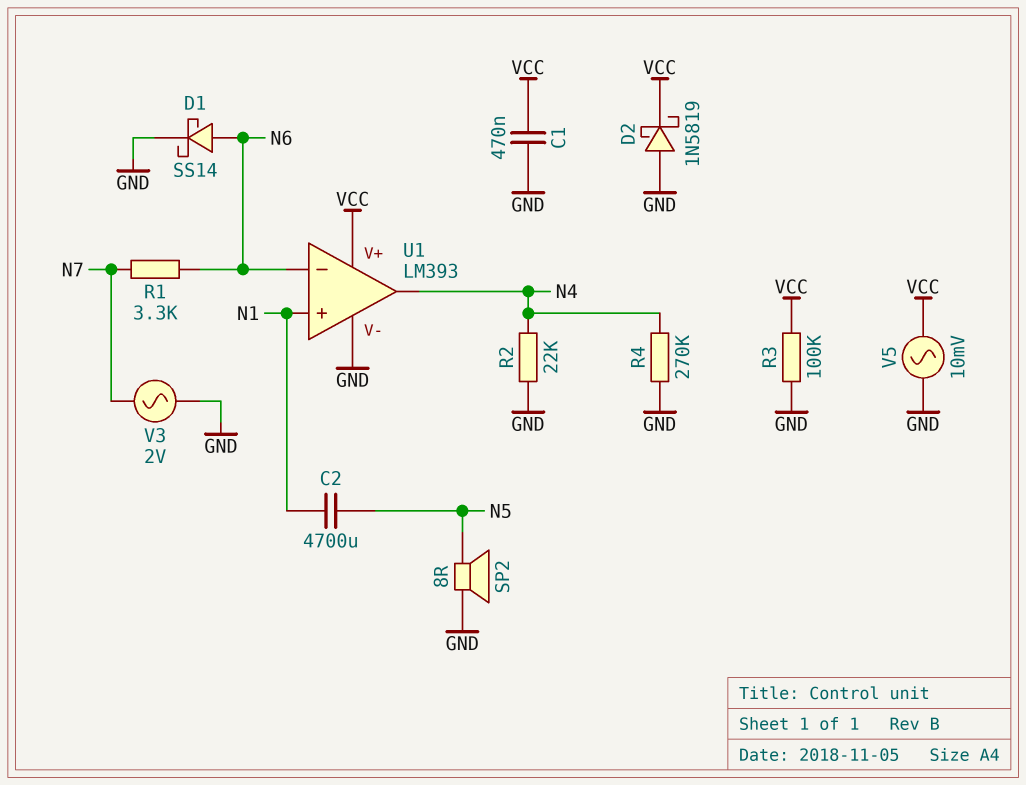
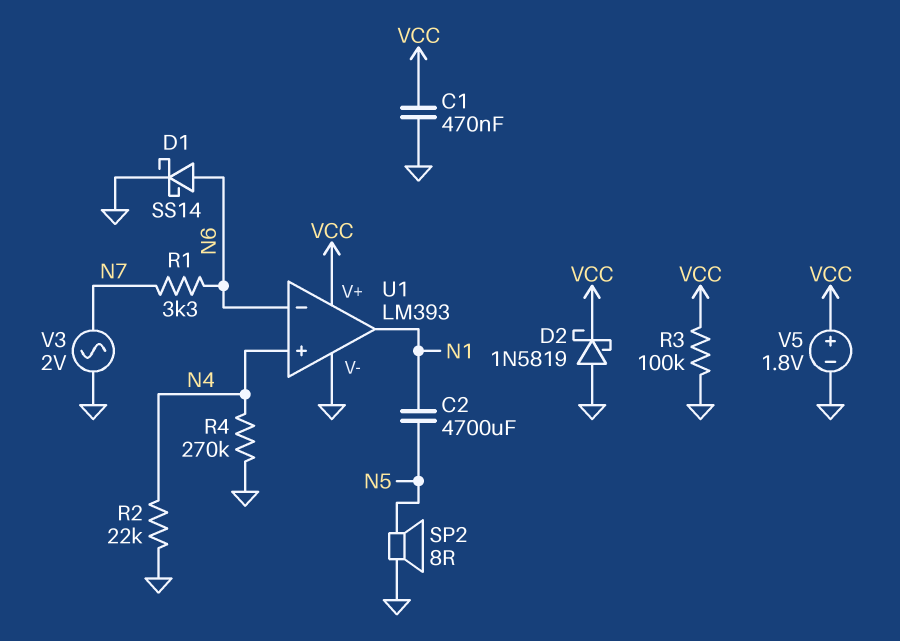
U1 pin in+: N1 -> N4
U1 pin out: N4 -> N1
V5: AC 10mV (GND, VCC) -> 1.8V (plus VCC, minus GND)

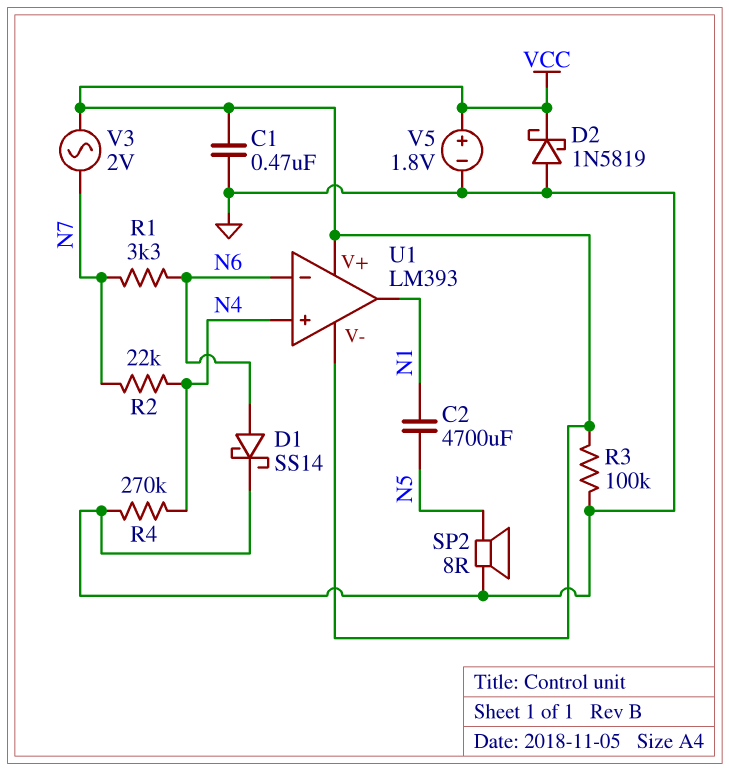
R2: 22k (GND, N4) -> 22k (N4, N7)
U1 pin V-: GND -> VCC
V3: AC 2V (GND, N7) -> AC 2V (N7, VCC)

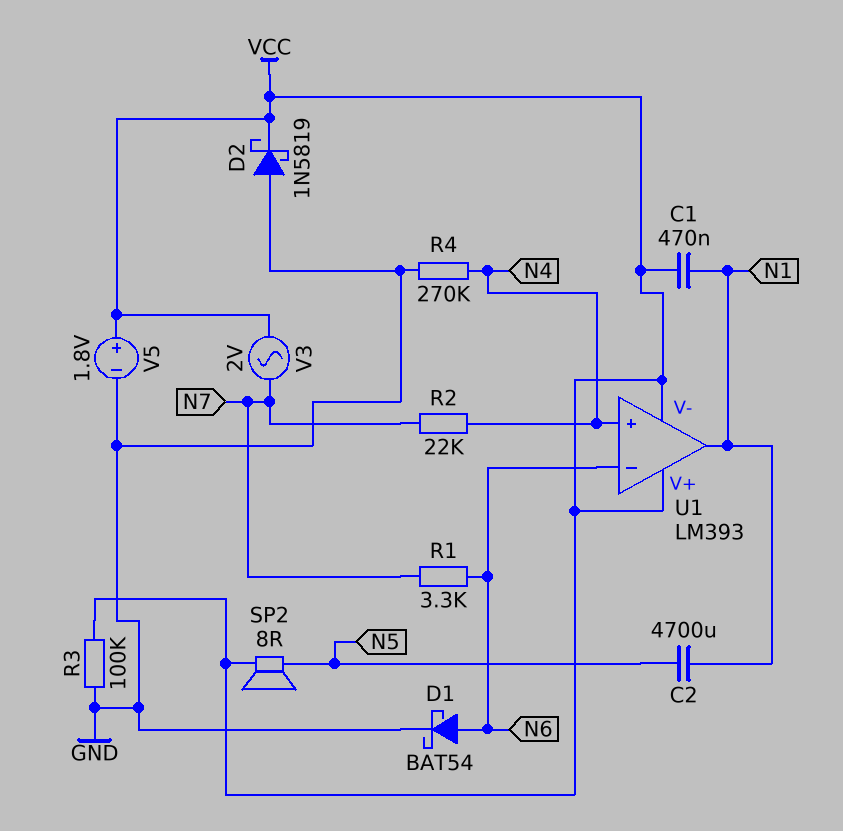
C1: 470nF (GND, VCC) -> 470nF (N1, VCC)
D1: schottky SS14 (A N6, K GND) -> schottky BAT54 (A N6, K GND)
SP2: speaker 8R (GND, N5) -> speaker 8R (N5, VCC)

